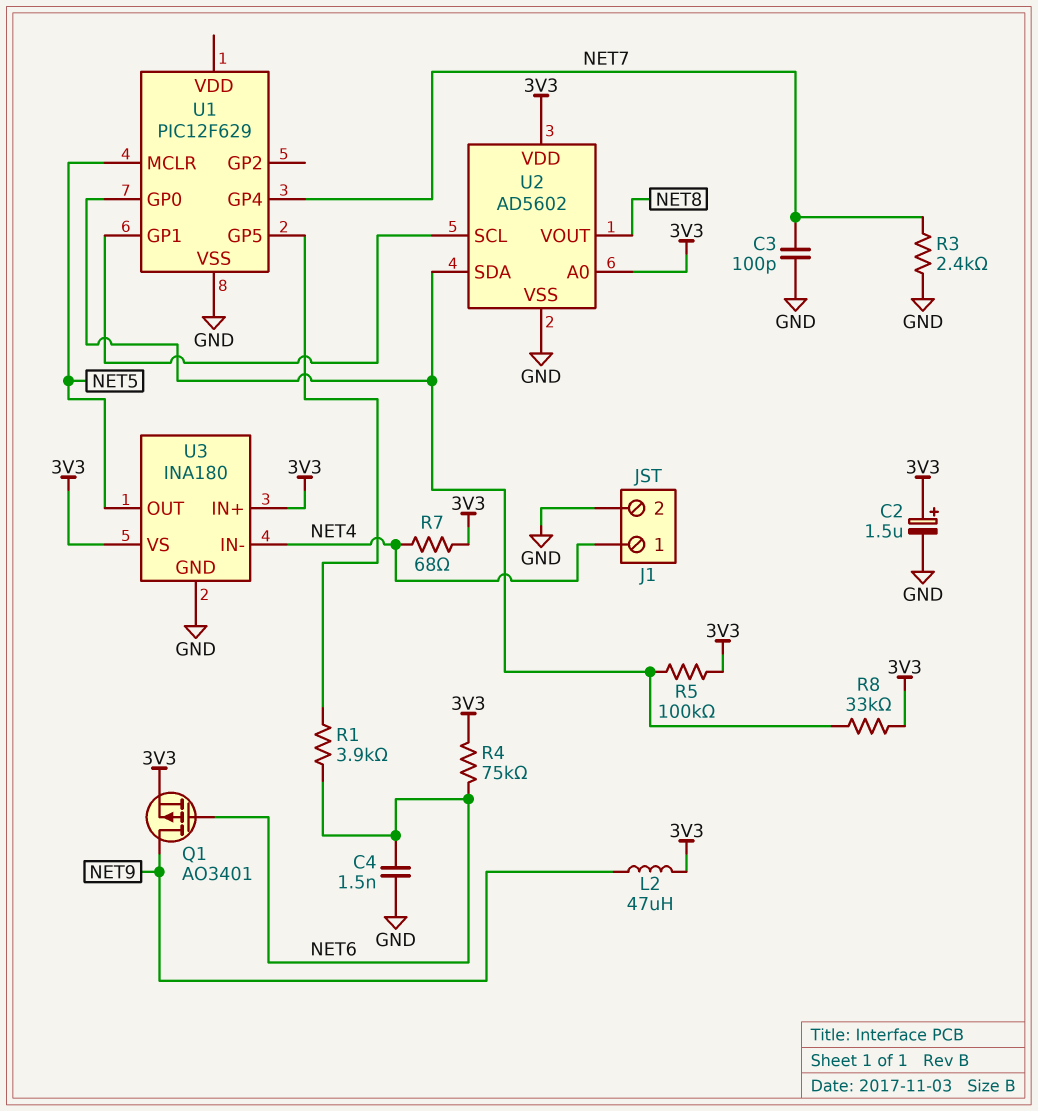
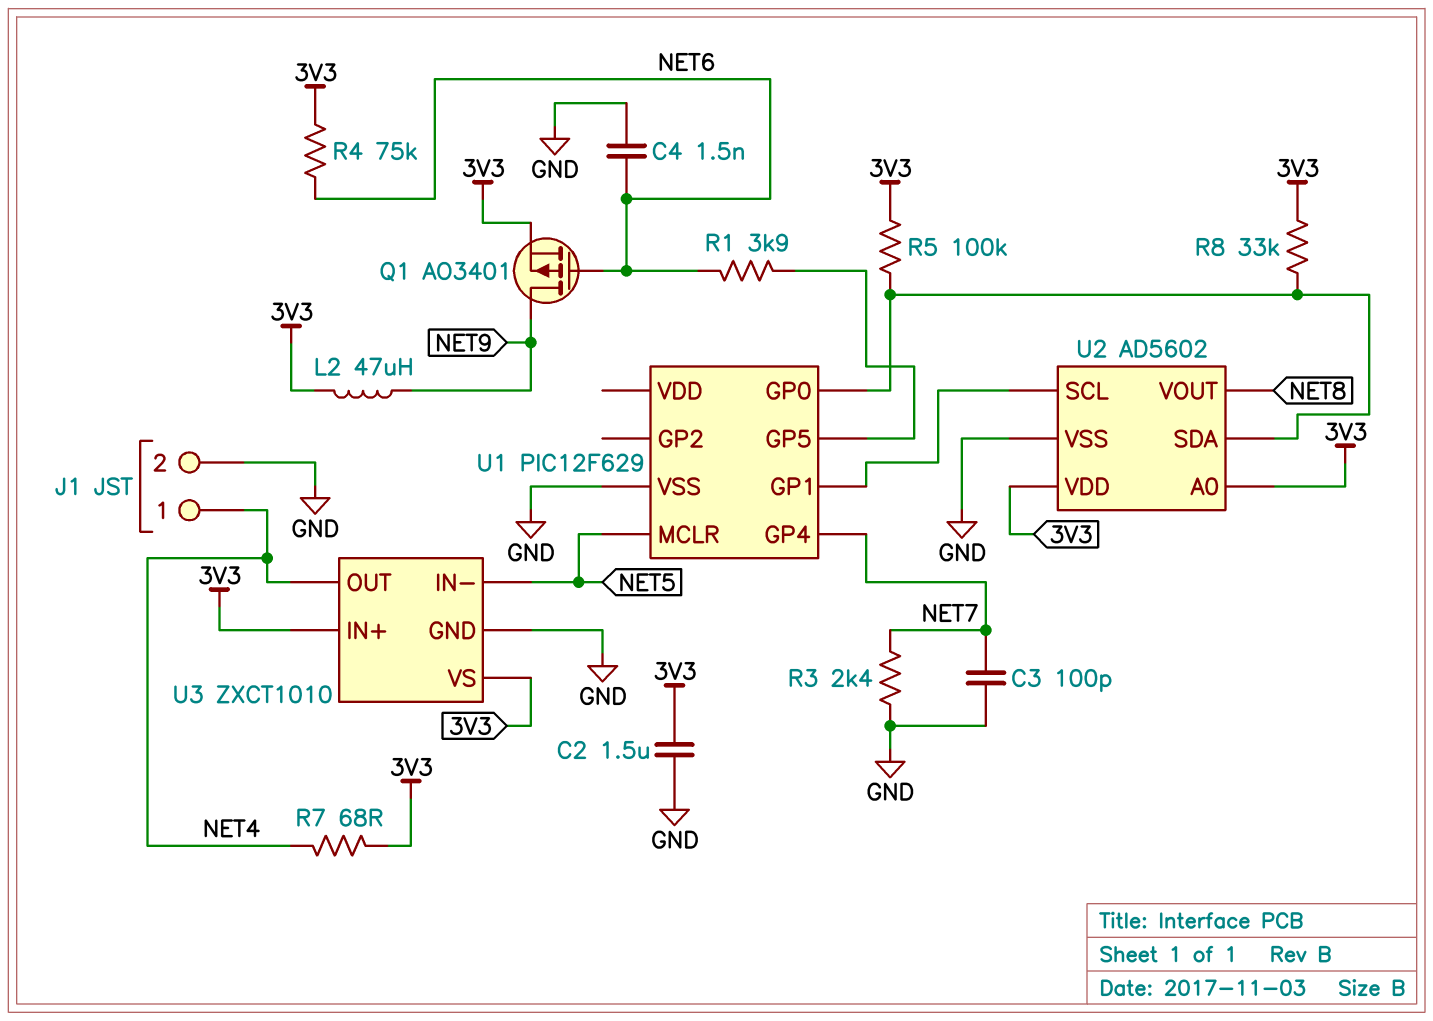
C2: 1.5uF (plus 3V3, minus GND) -> 1.5uF (3V3, GND)
U3: INA180 -> ZXCT1010
U3 pin IN-: NET4 -> NET5
U3 pin OUT: NET5 -> NET4

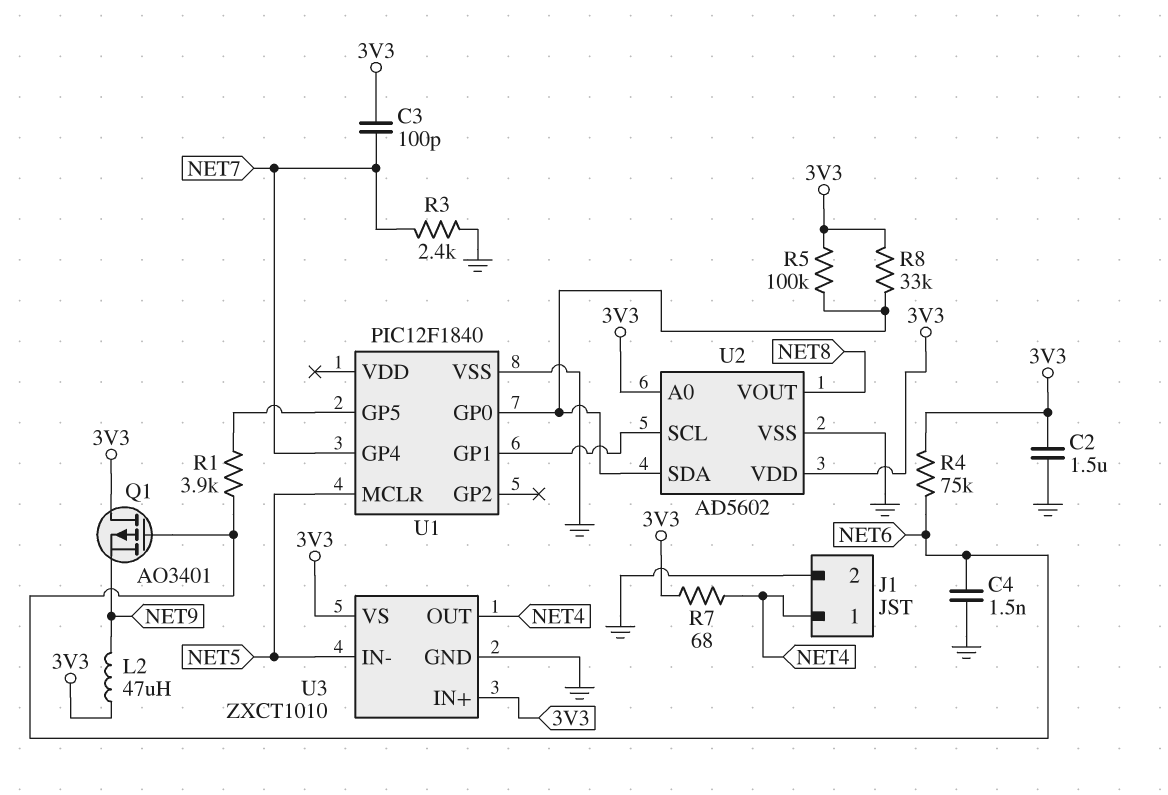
C3: 100pF (GND, NET7) -> 100pF (3V3, NET7)
Q1: PMOS AO3401 (G NET6, D NET9, S 3V3) -> PMOS AO3401 (G NET6, D 3V3, S NET9)
U1: PIC12F629 -> PIC12F1840

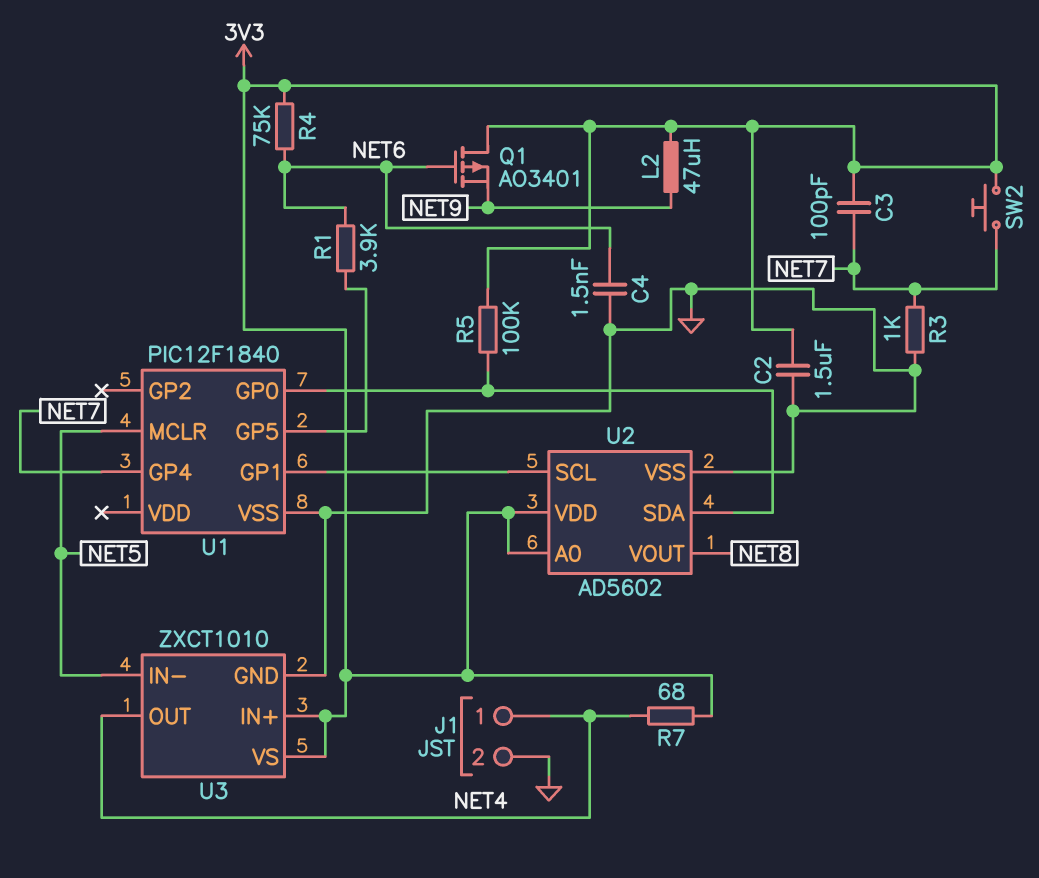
R3: 2.4k (GND, NET7) -> 1k (GND, NET7)
R8: 33k (3V3, U1/GP0) -> none
SW2: none -> button (3V3, NET7)

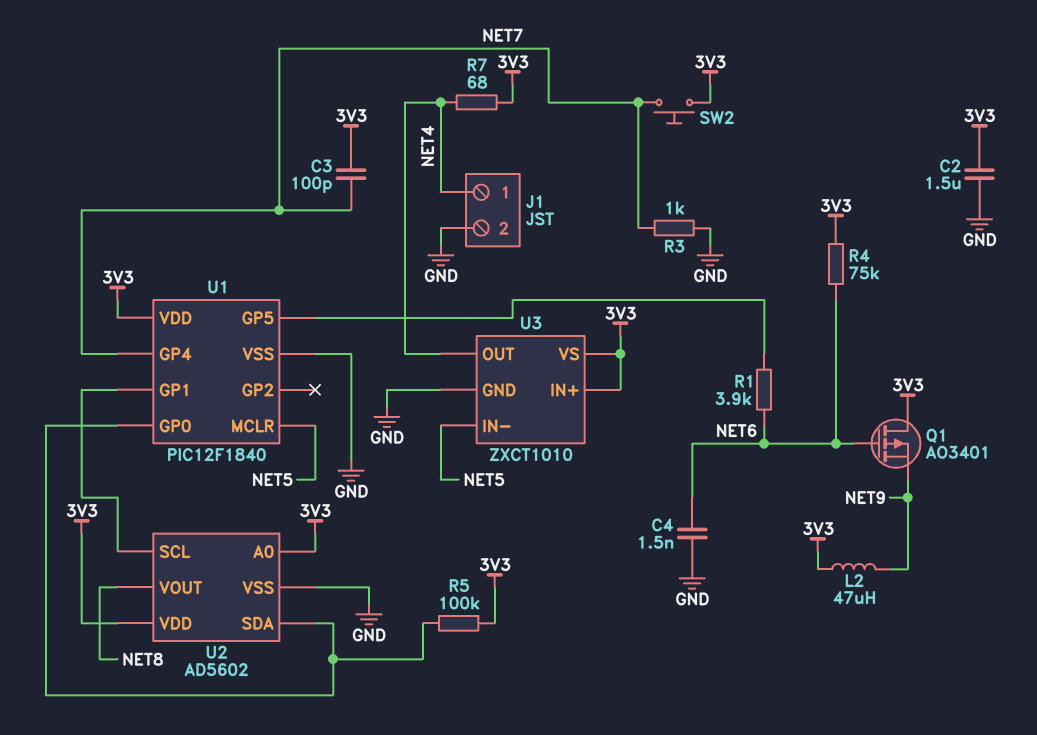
U1 pin VDD: none -> 3V3

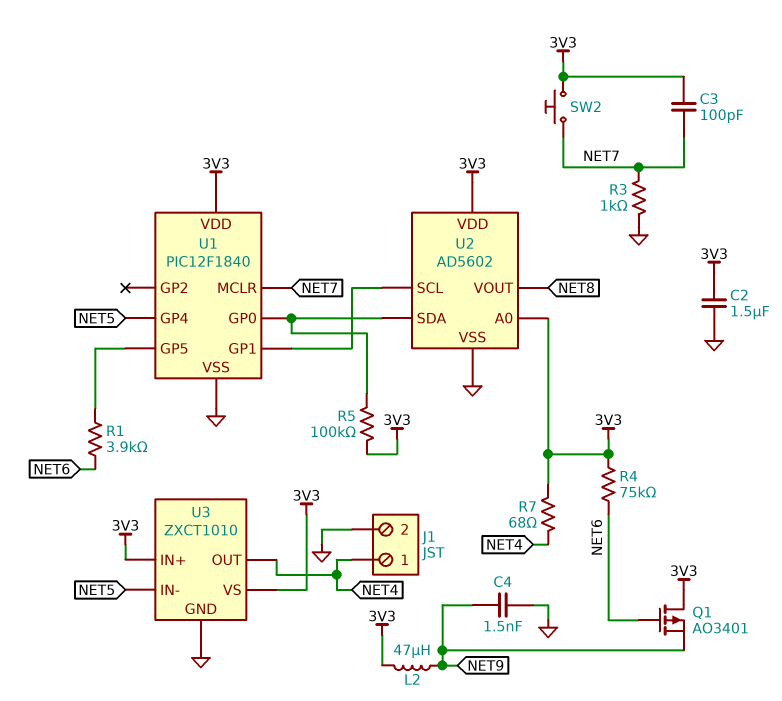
C4: 1.5nF (GND, NET6) -> 1.5nF (GND, NET9)
U1 pin GP4: NET7 -> NET5
U1 pin MCLR: NET5 -> NET7

